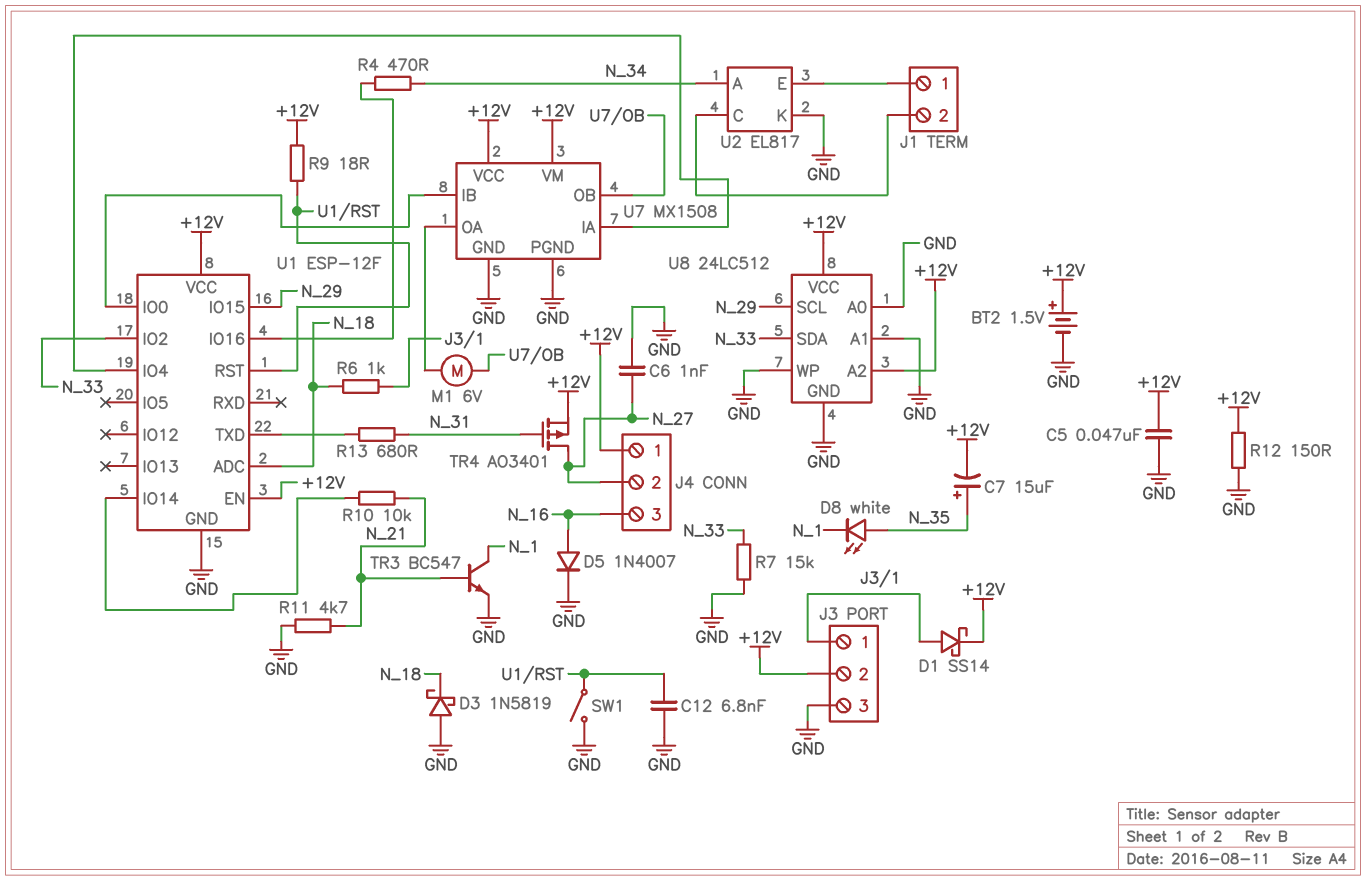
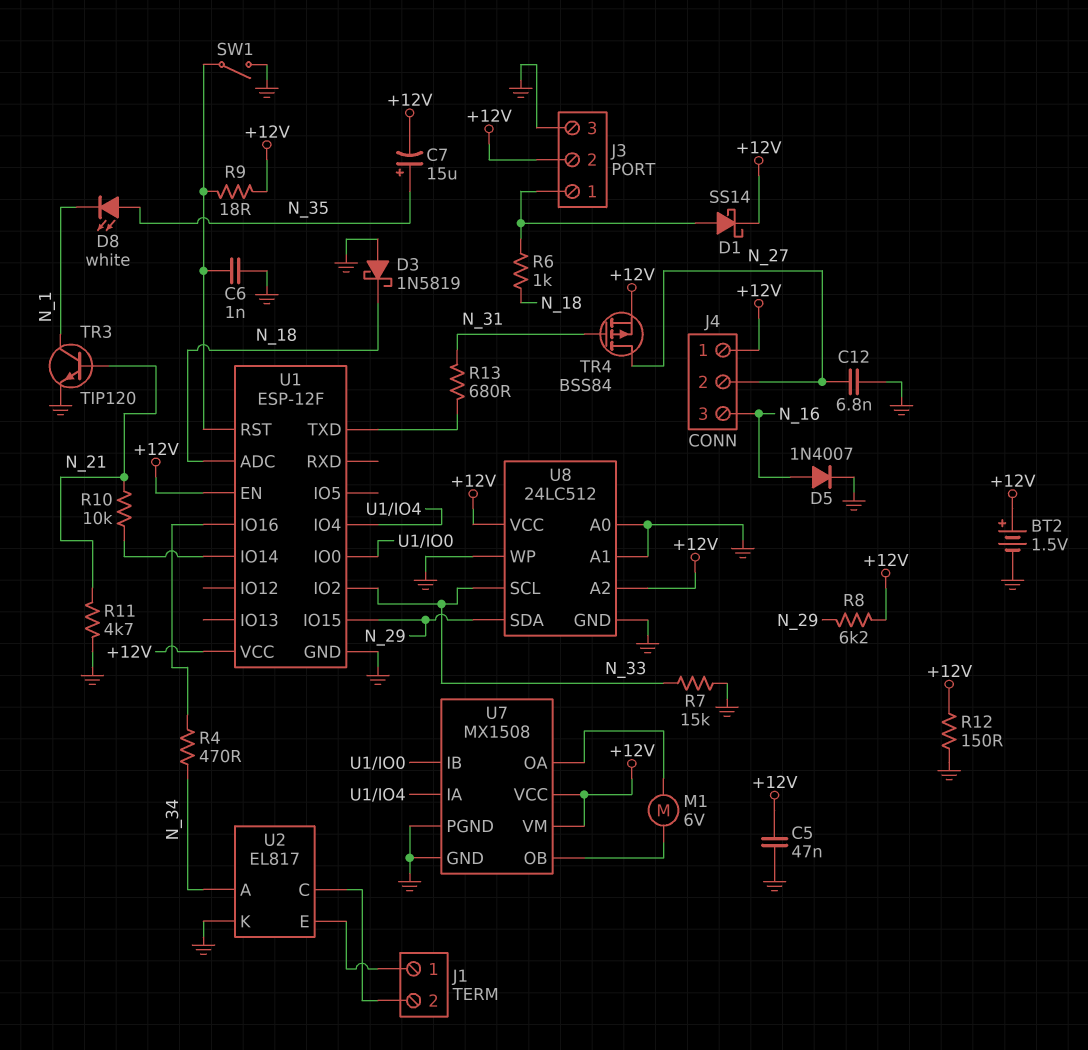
C6: 1nF (GND, N_27) -> 1nF (GND, U1/RST)
C12: 6.8nF (GND, U1/RST) -> 6.8nF (GND, N_27)
R8: none -> 6.2k (+12V, N_29)
TR3: NPN BC547 (B N_21, C N_1, E GND) -> NPN TIP120 (B N_21, C N_1, E GND)
TR4: PMOS AO3401 (G N_31, D N_27, S +12V) -> PMOS BSS84 (G N_31, D N_27, S +12V)
U8 pin SCL: N_29 -> N_33
U8 pin SDA: N_33 -> N_29

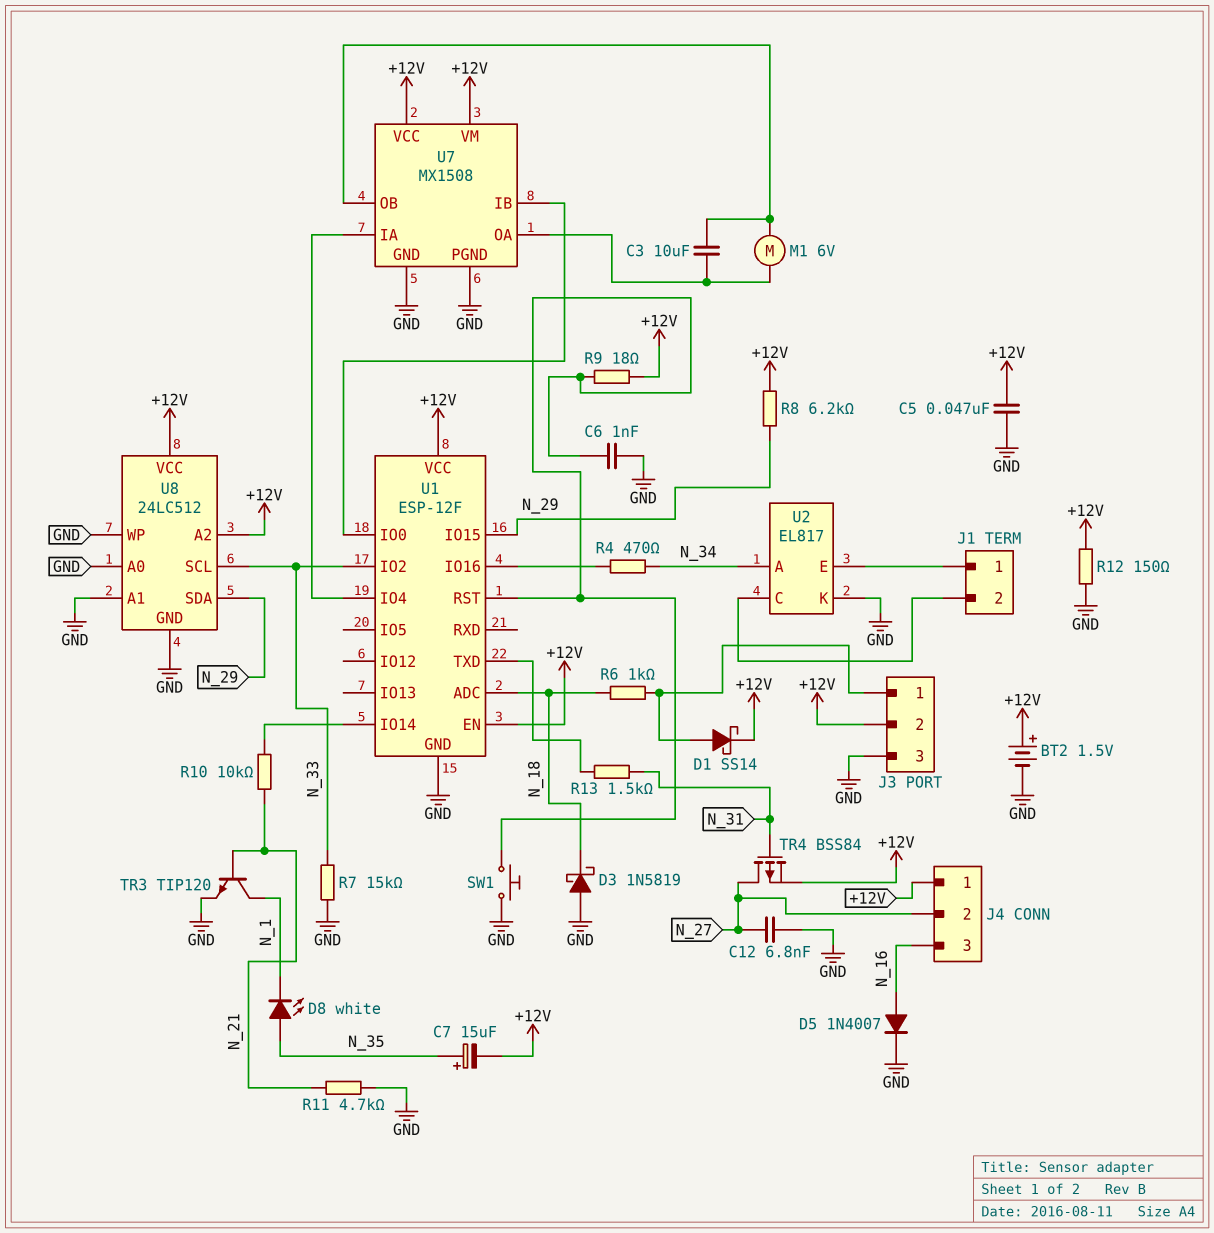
C3: none -> 10uF (U7/OA, U7/OB)
R13: 680 (N_31, U1/TXD) -> 1.5k (N_31, U1/TXD)
SW1: switch (GND, U1/RST) -> button (GND, U1/RST)

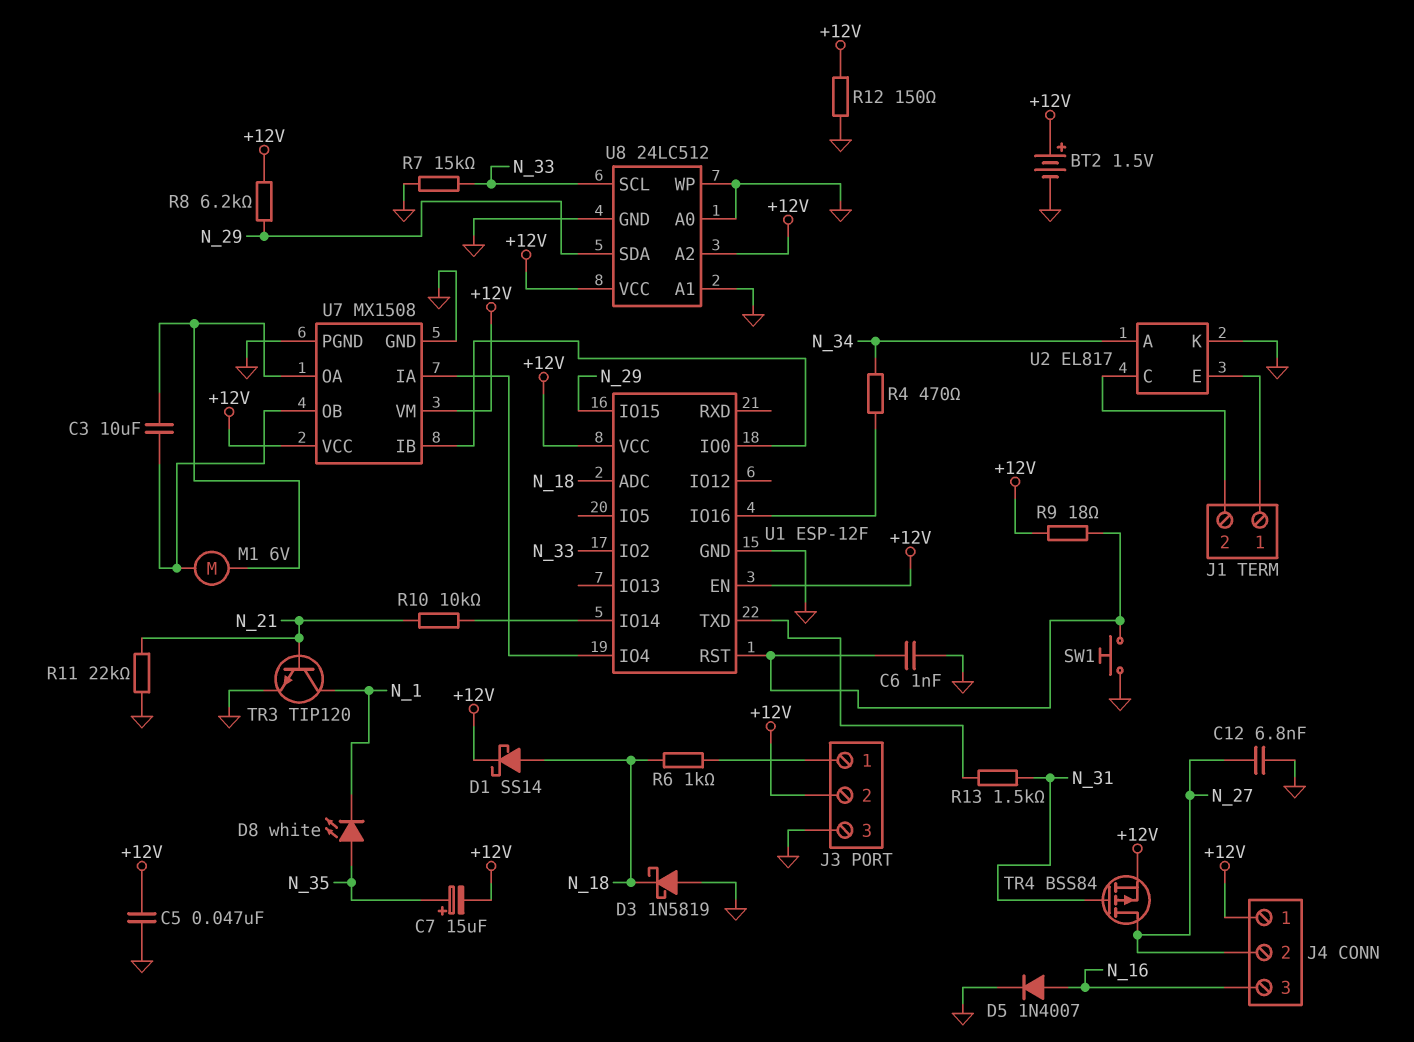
D1: schottky SS14 (A J3/1, K +12V) -> schottky SS14 (A N_18, K +12V)
R11: 4.7k (GND, N_21) -> 22k (GND, N_21)

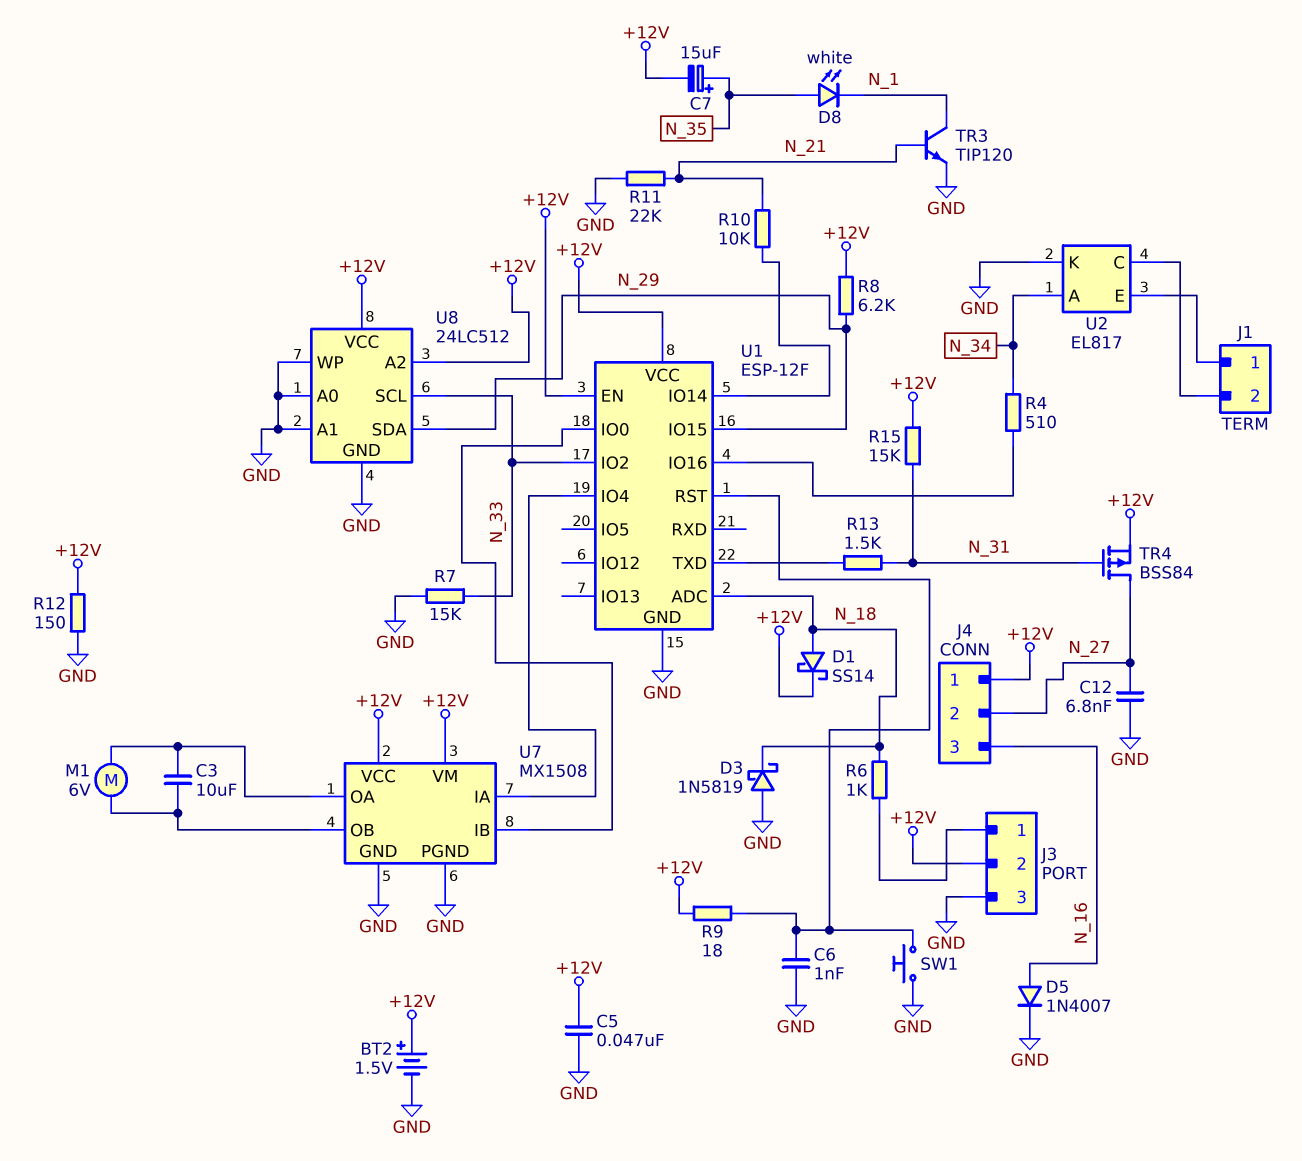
R4: 470 (N_34, U1/IO16) -> 510 (N_34, U1/IO16)
R15: none -> 15k (+12V, N_31)

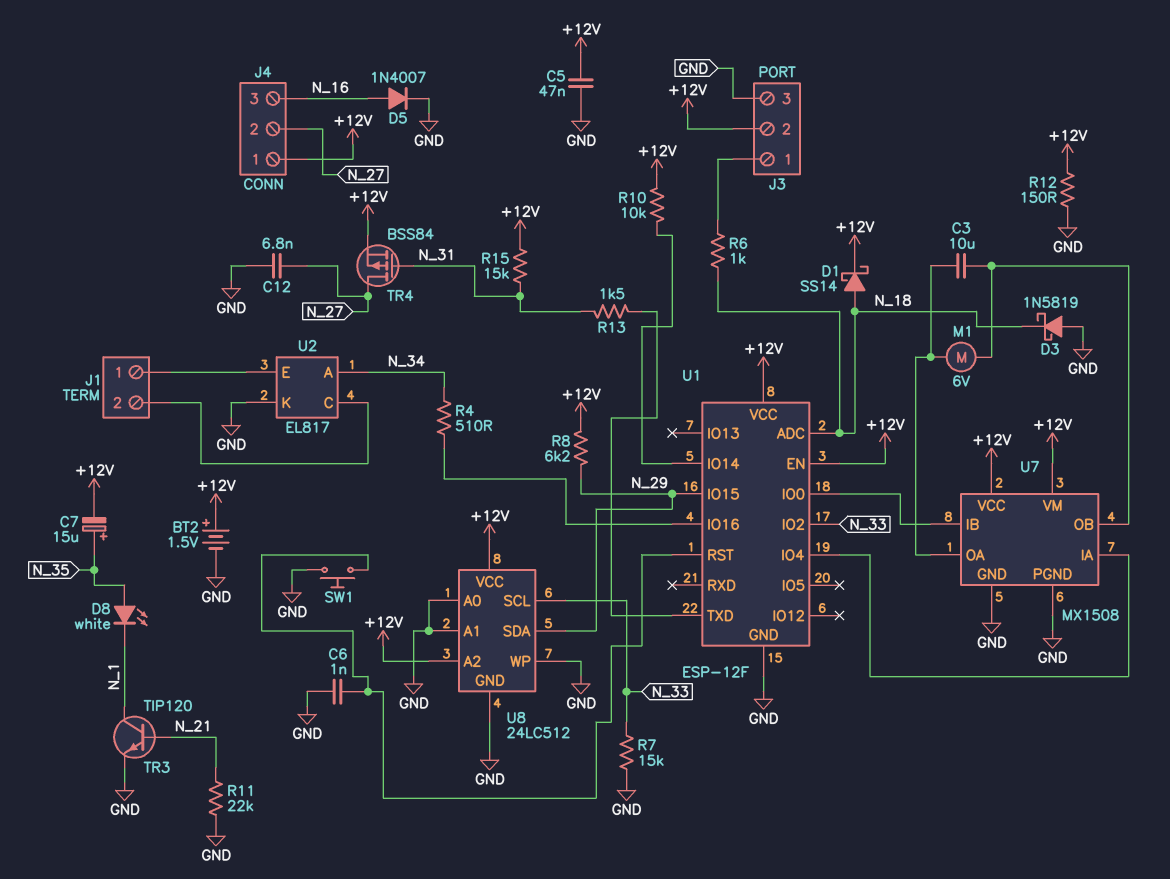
R9: 18 (+12V, U1/RST) -> none
R10: 10k (N_21, U1/IO14) -> 10k (+12V, U1/IO14)

